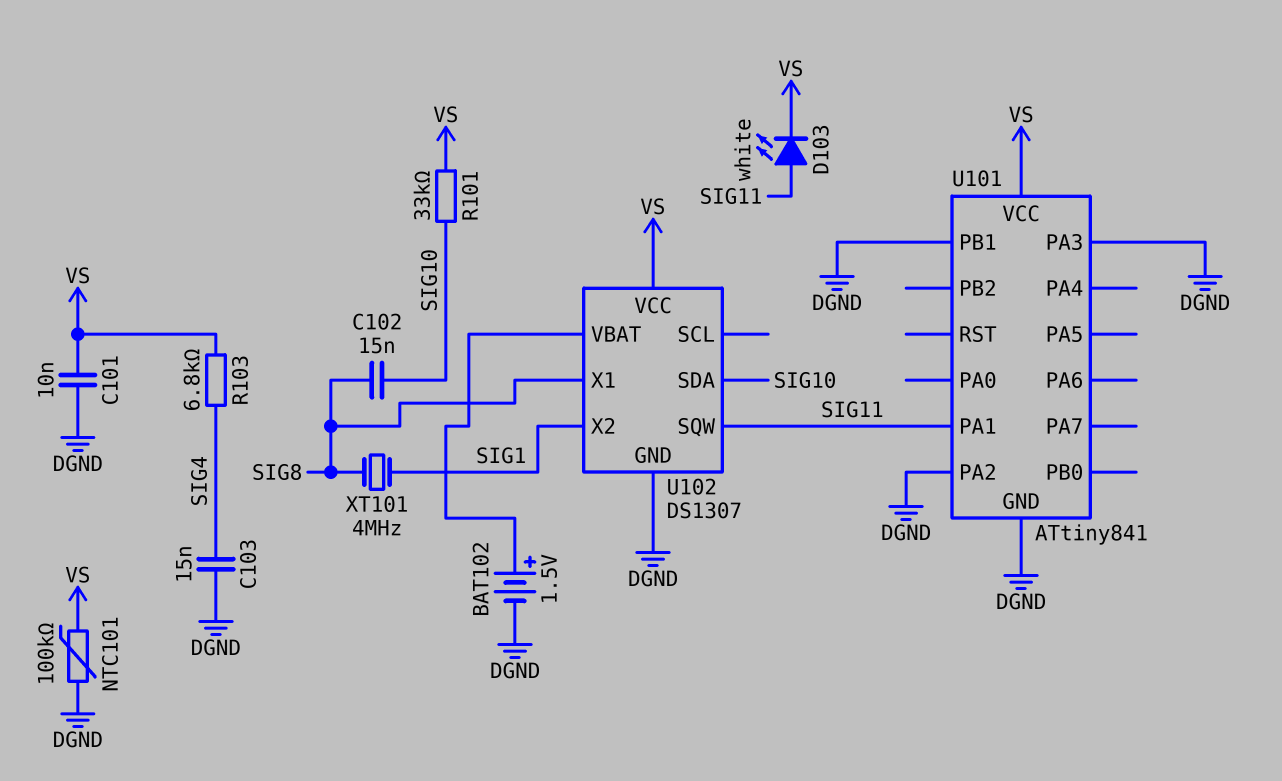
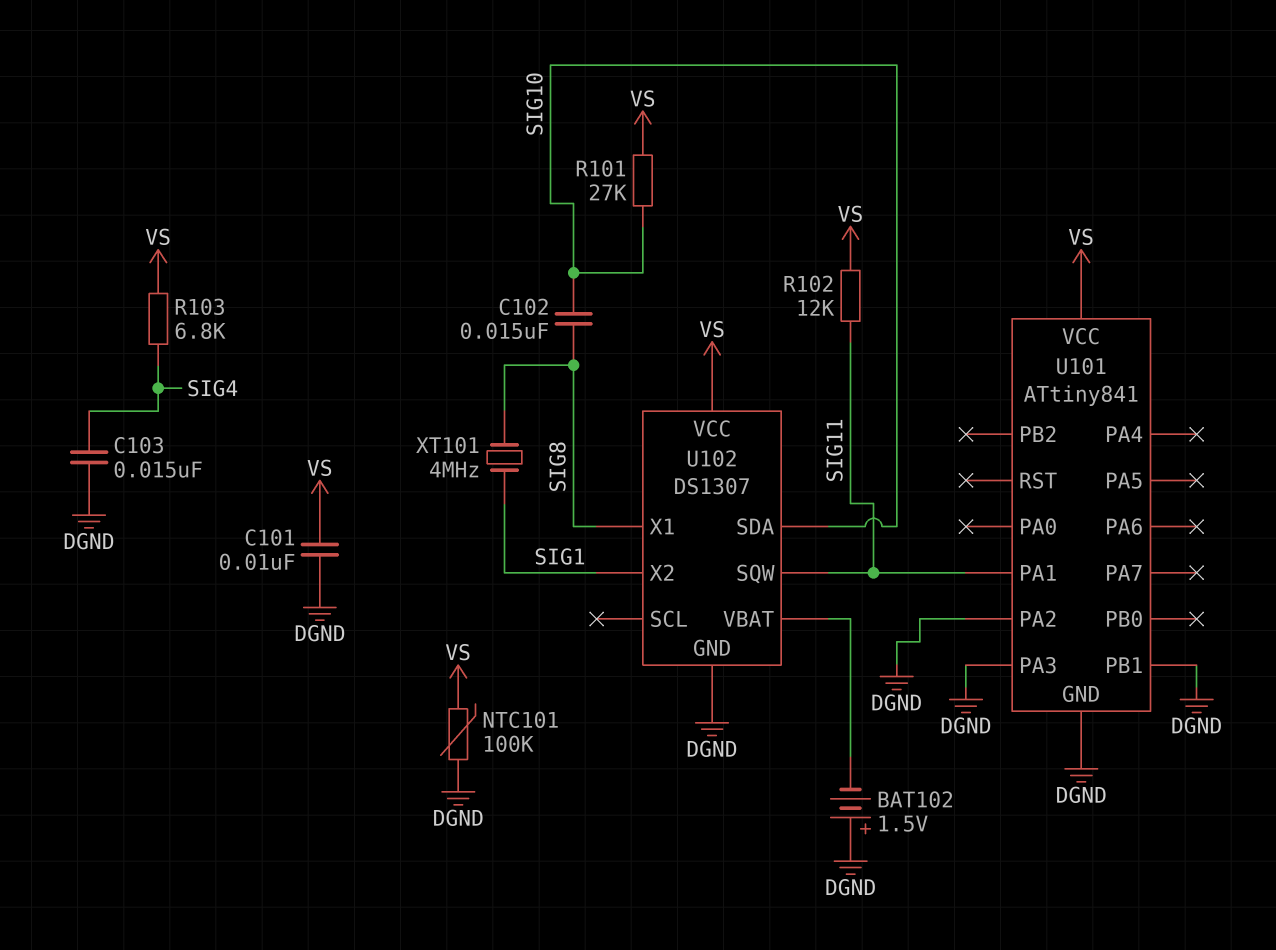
BAT102: 1.5V (plus U102/VBAT, minus DGND) -> 1.5V (plus DGND, minus U102/VBAT)
D103: LED white (A SIG11, K VS) -> none
R101: 33k (SIG10, VS) -> 27k (SIG10, VS)
R102: none -> 12k (SIG11, VS)

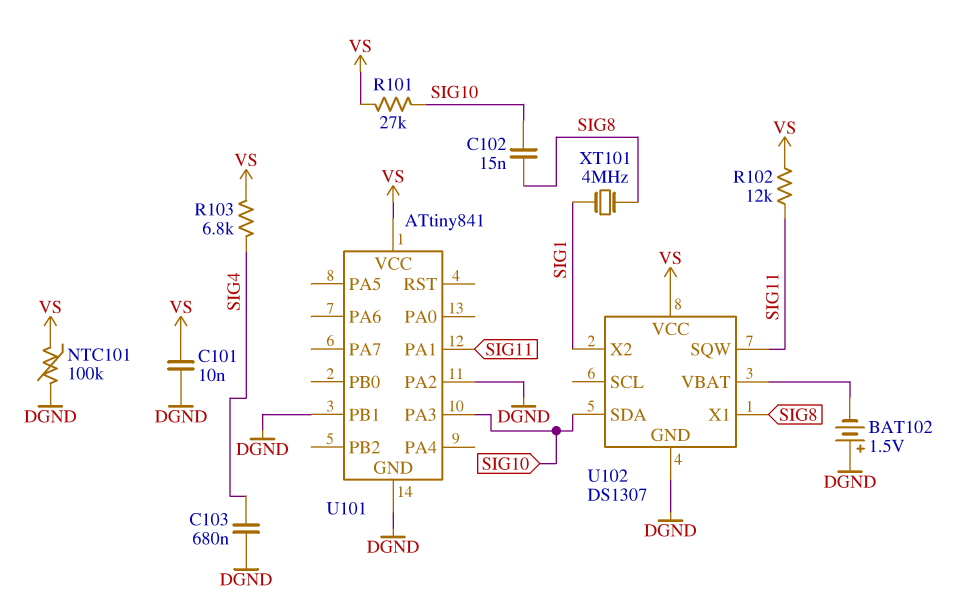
C103: 15nF (DGND, SIG4) -> 680nF (DGND, SIG4)
U101 pin PA3: DGND -> SIG10

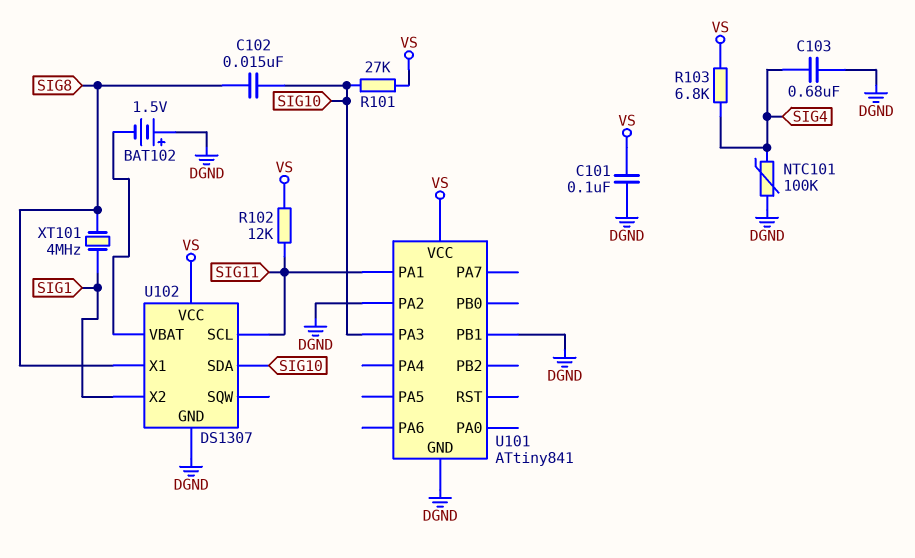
C101: 10nF (DGND, VS) -> 100nF (DGND, VS)
NTC101: 100k (DGND, VS) -> 100k (DGND, SIG4)
U102 pin SCL: none -> SIG11
U102 pin SQW: SIG11 -> none

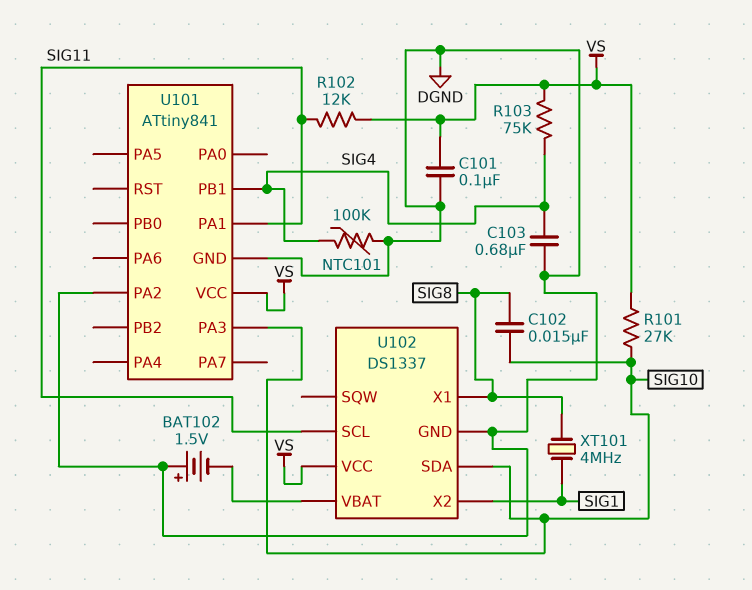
R103: 6.8k (SIG4, VS) -> 75k (SIG4, VS)
U101 pin PB1: DGND -> SIG4
U102: DS1307 -> DS1337

